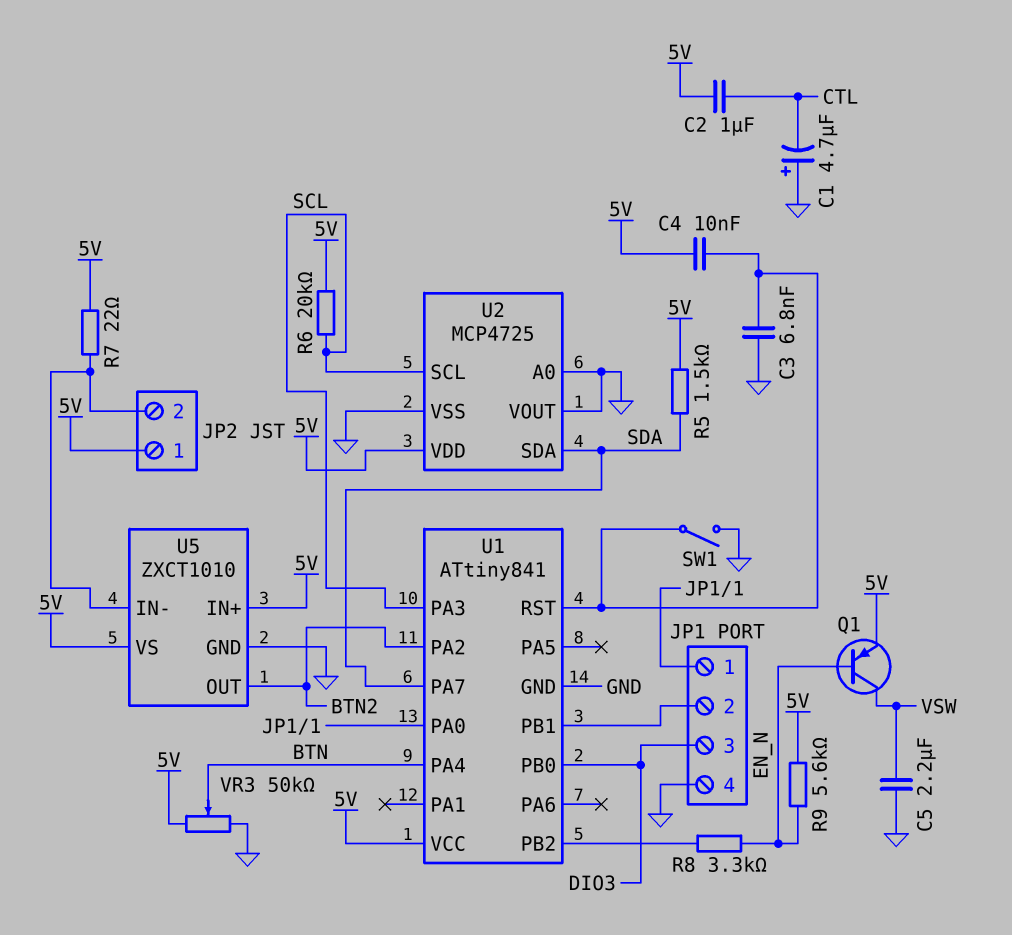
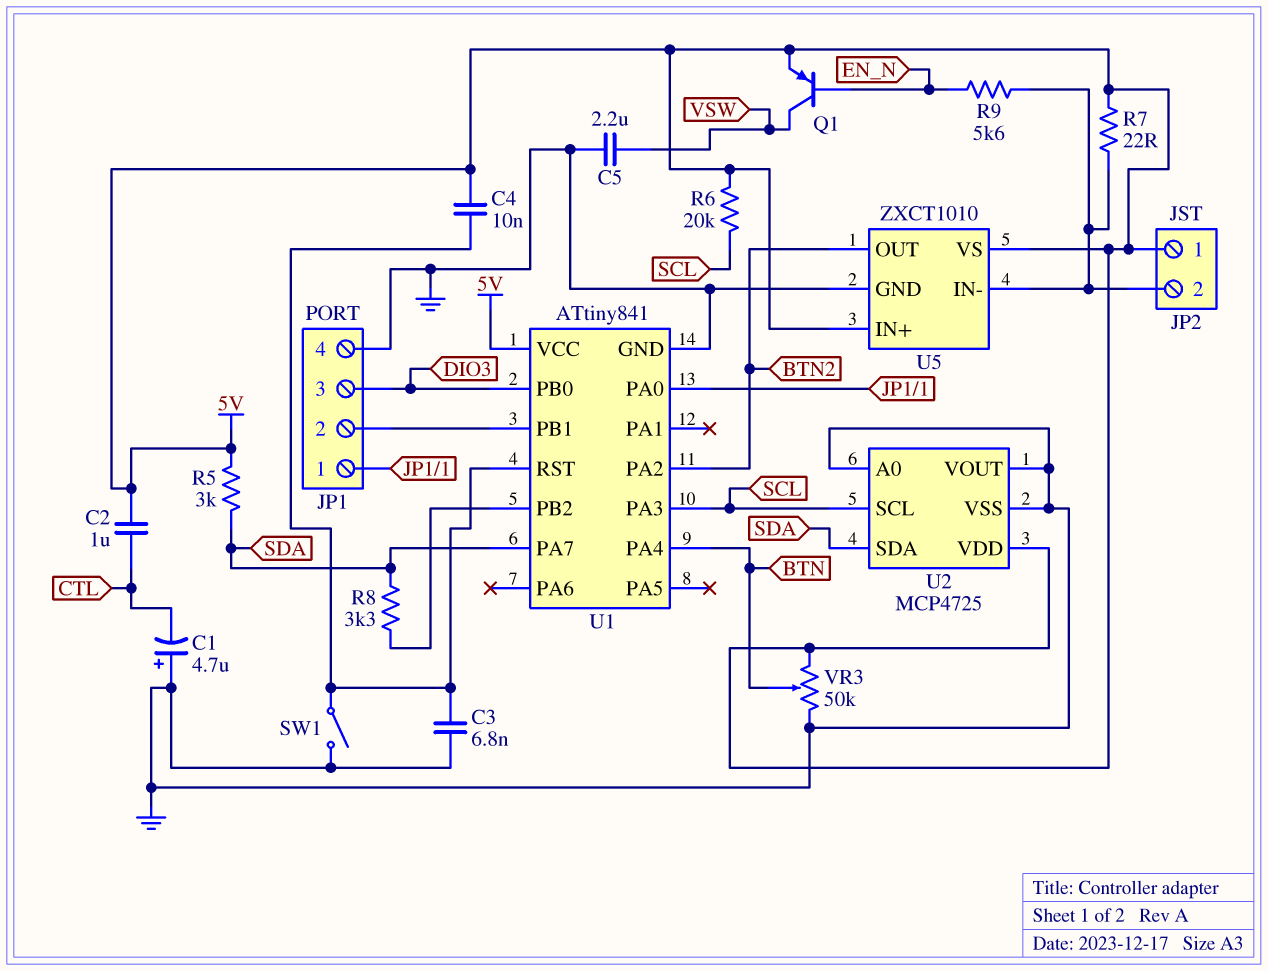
R5: 1.5k (5V, SDA) -> 3k (5V, SDA)
R8: 3.3k (EN_N, U1/PB2) -> 3.3k (SDA, U1/PB2)
R9: 5.6k (5V, EN_N) -> 5.6k (EN_N, JP2/2)

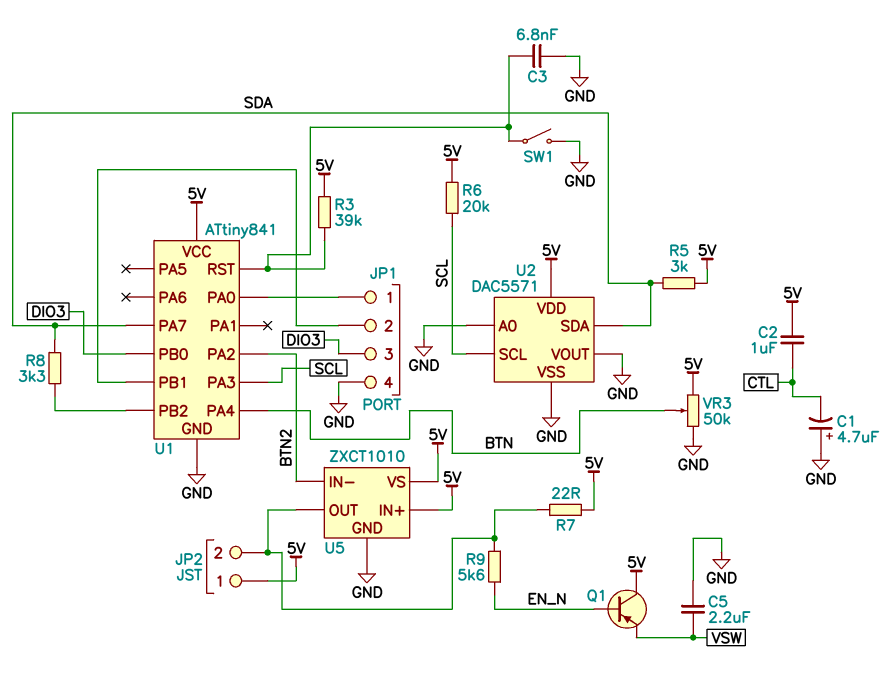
C4: 10nF (5V, U1/RST) -> none
Q1: PNP (B EN_N, C VSW, E 5V) -> PNP (B EN_N, C 5V, E VSW)
R3: none -> 39k (5V, U1/RST)
U2: MCP4725 -> DAC5571
U5 pin IN-: JP2/2 -> BTN2
U5 pin OUT: BTN2 -> JP2/2

